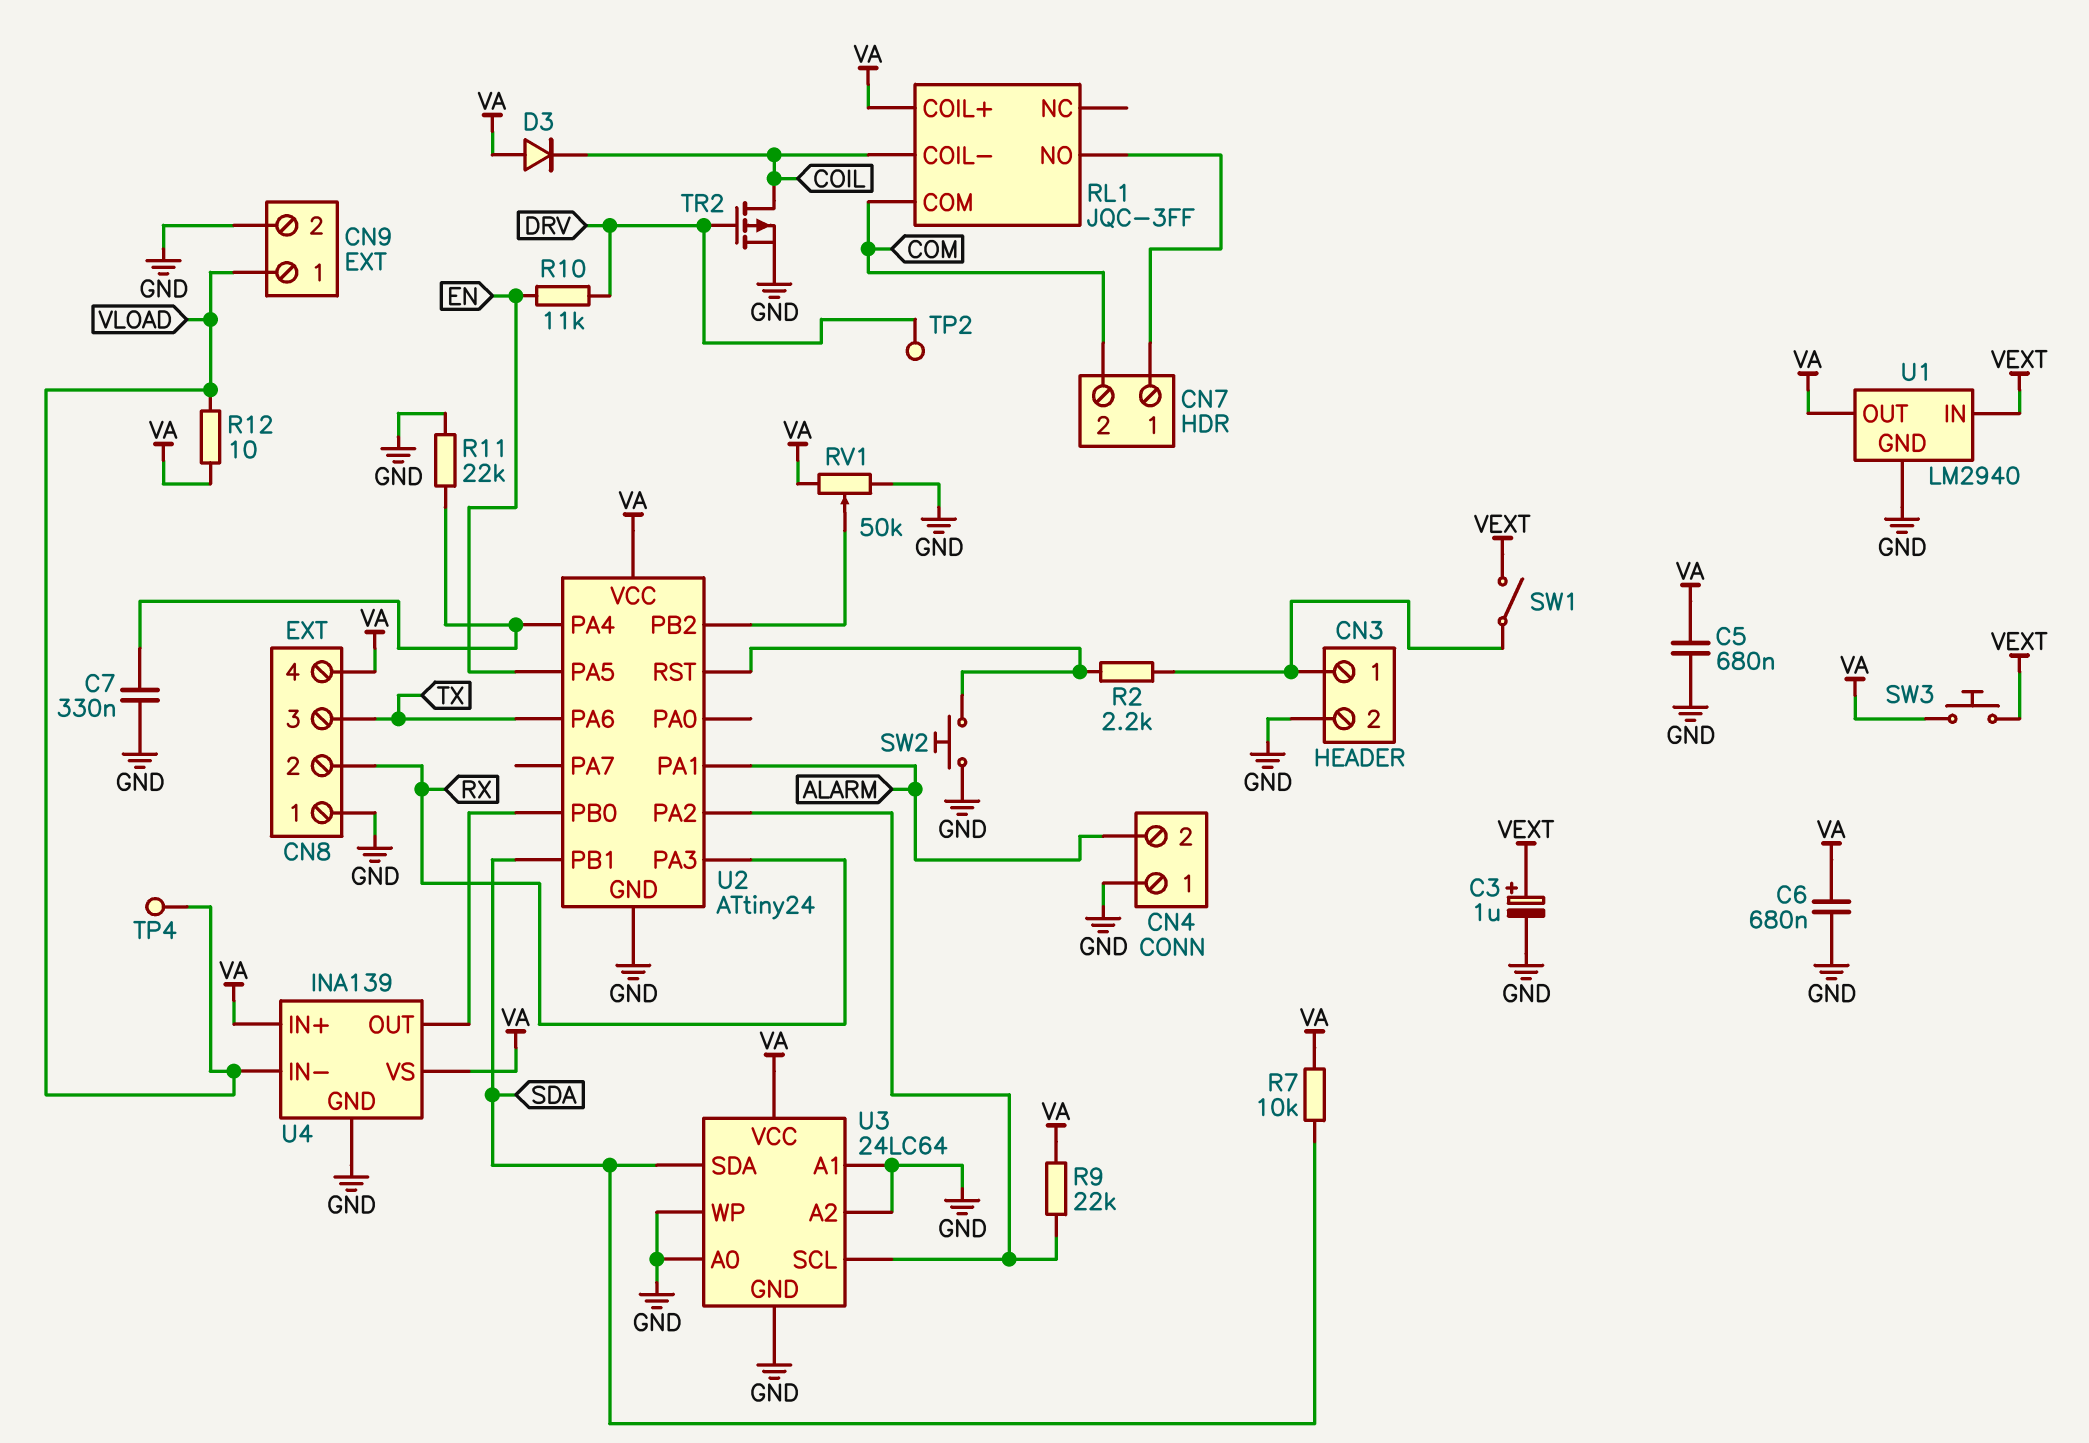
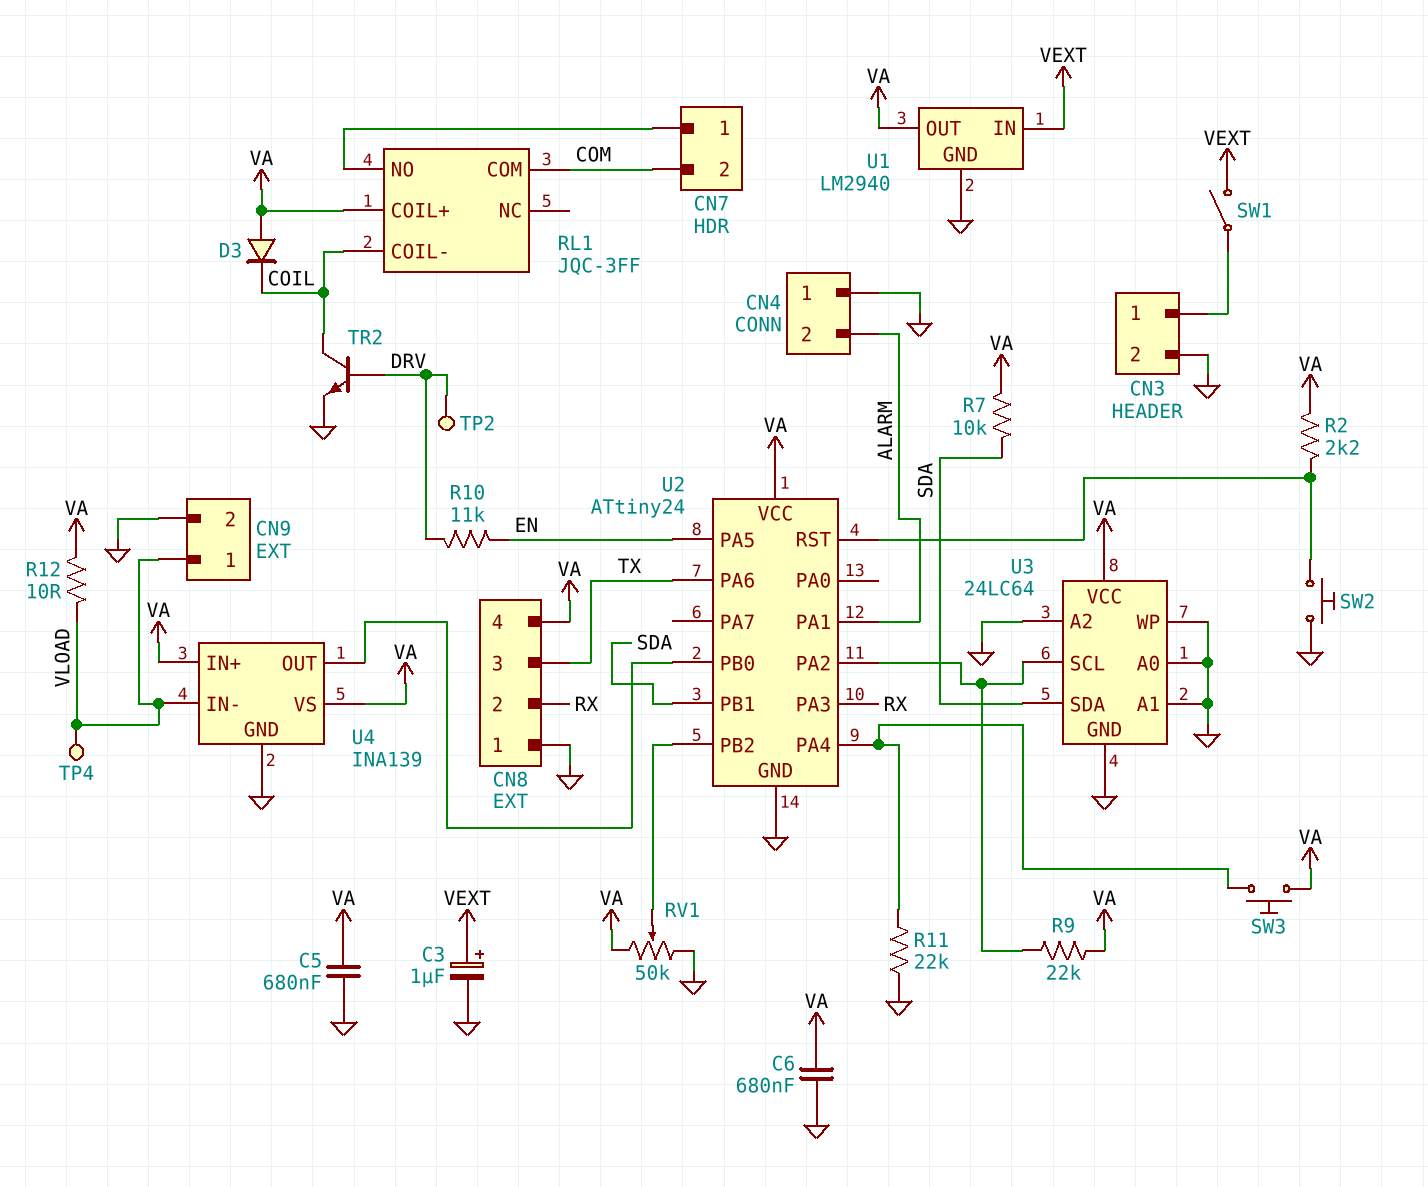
C7: 330nF (GND, U2/PA4) -> none
R2: 2.2k (CN3/1, U2/RST) -> 2.2k (U2/RST, VA)
SW3: button (VA, VEXT) -> button (U2/PA4, VA)
TR2: PMOS (G DRV, D COIL, S GND) -> NPN (B DRV, C COIL, E GND)

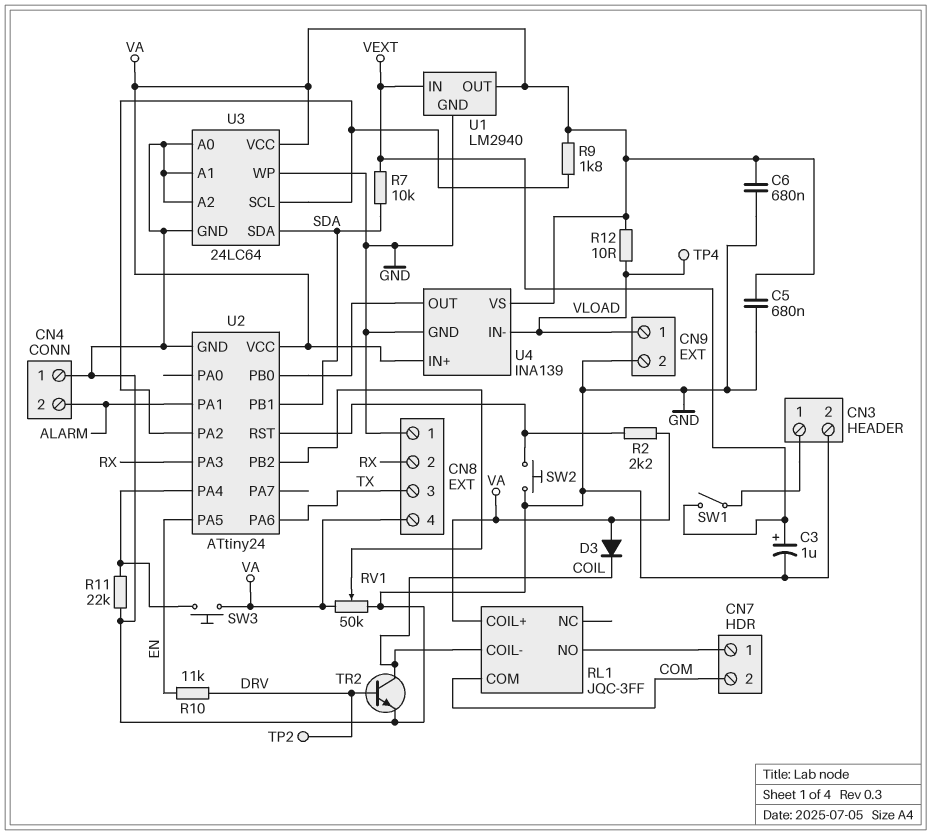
R7: 10k (SDA, VA) -> 10k (SDA, VEXT)
R9: 22k (U2/PA2, VA) -> 1.8k (U2/PA2, VA)

